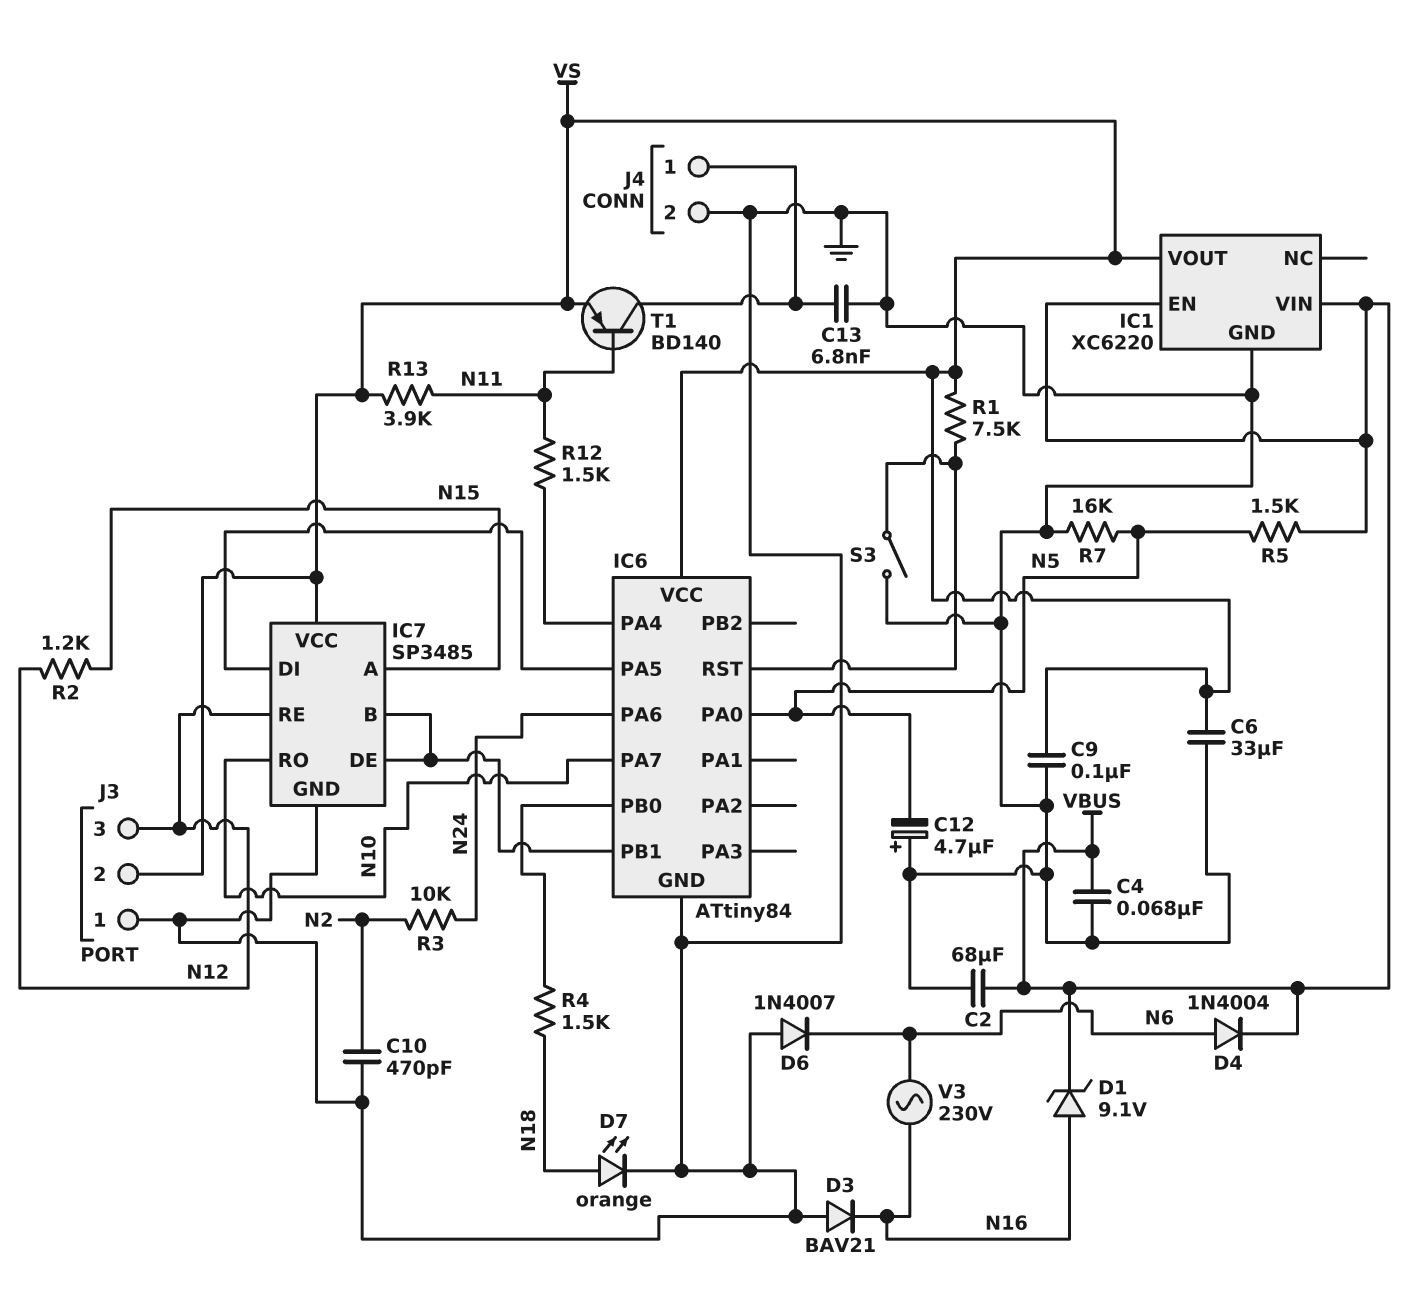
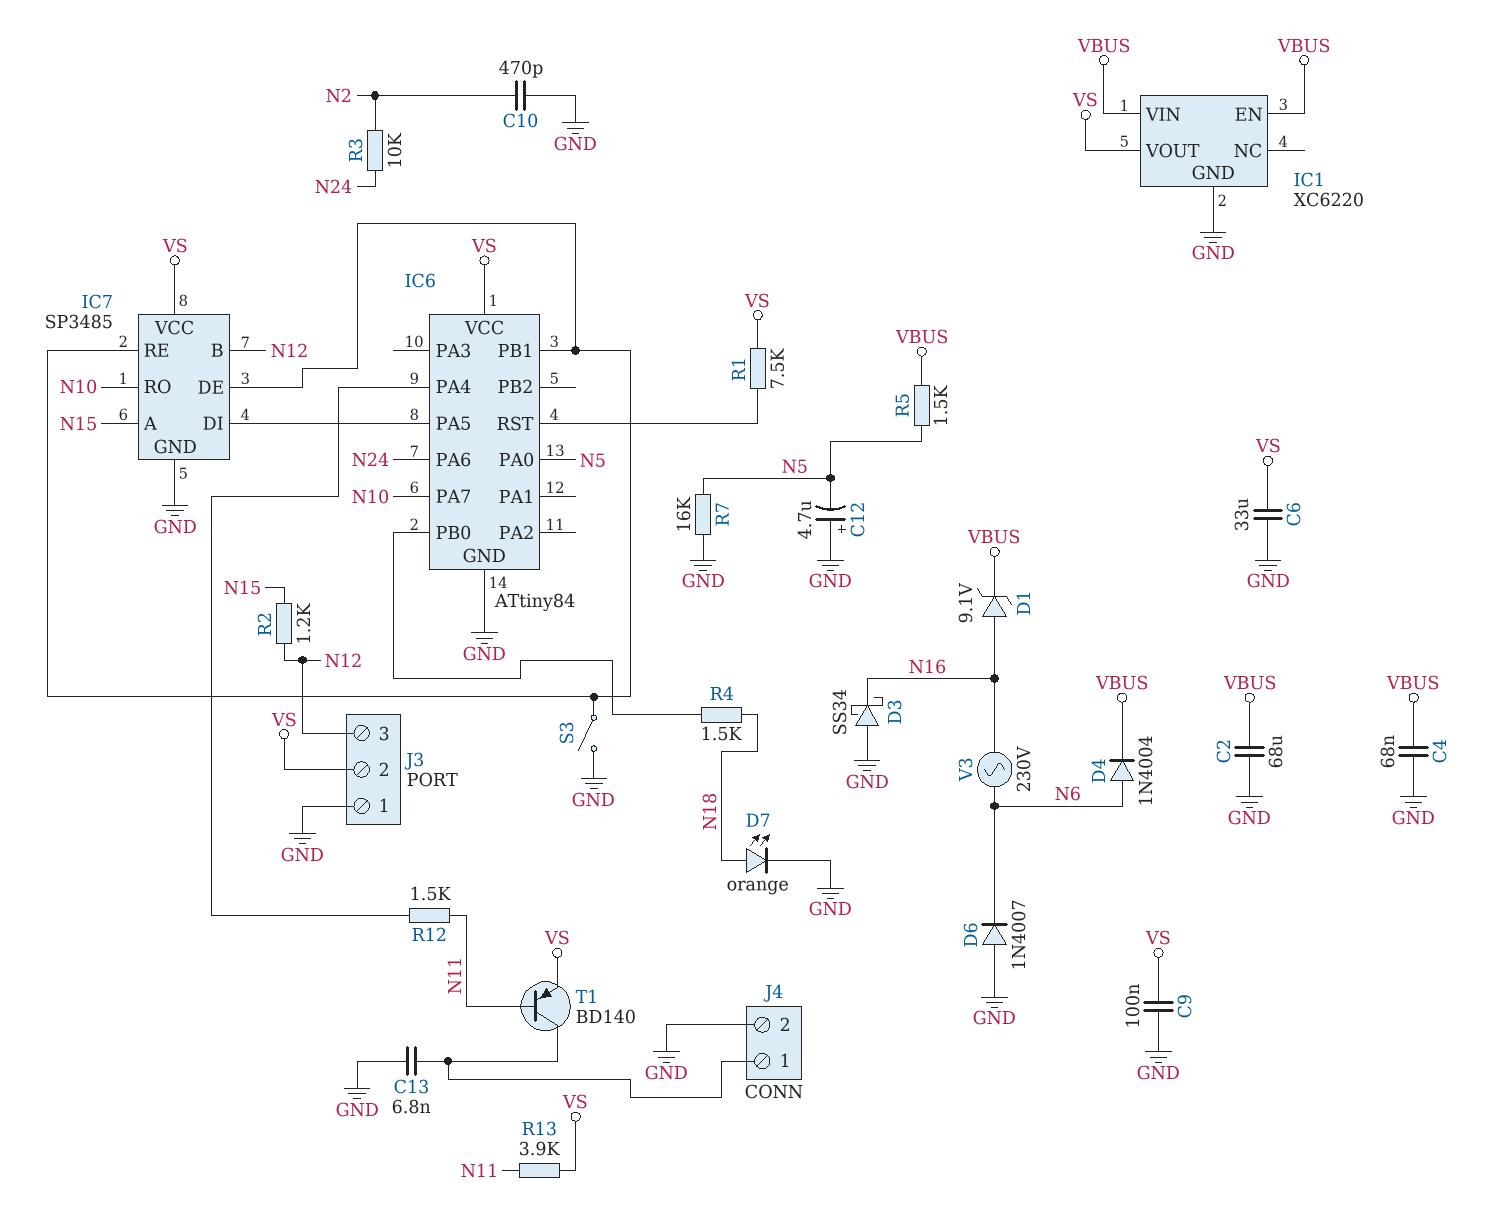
D3: diode BAV21 (A GND, K N16) -> schottky SS34 (A GND, K N16)
IC7 pin B: IC6/PB1 -> N12
IC7 pin RE: N12 -> IC6/PB1
S3: switch (GND, IC6/RST) -> switch (GND, IC6/PB1)

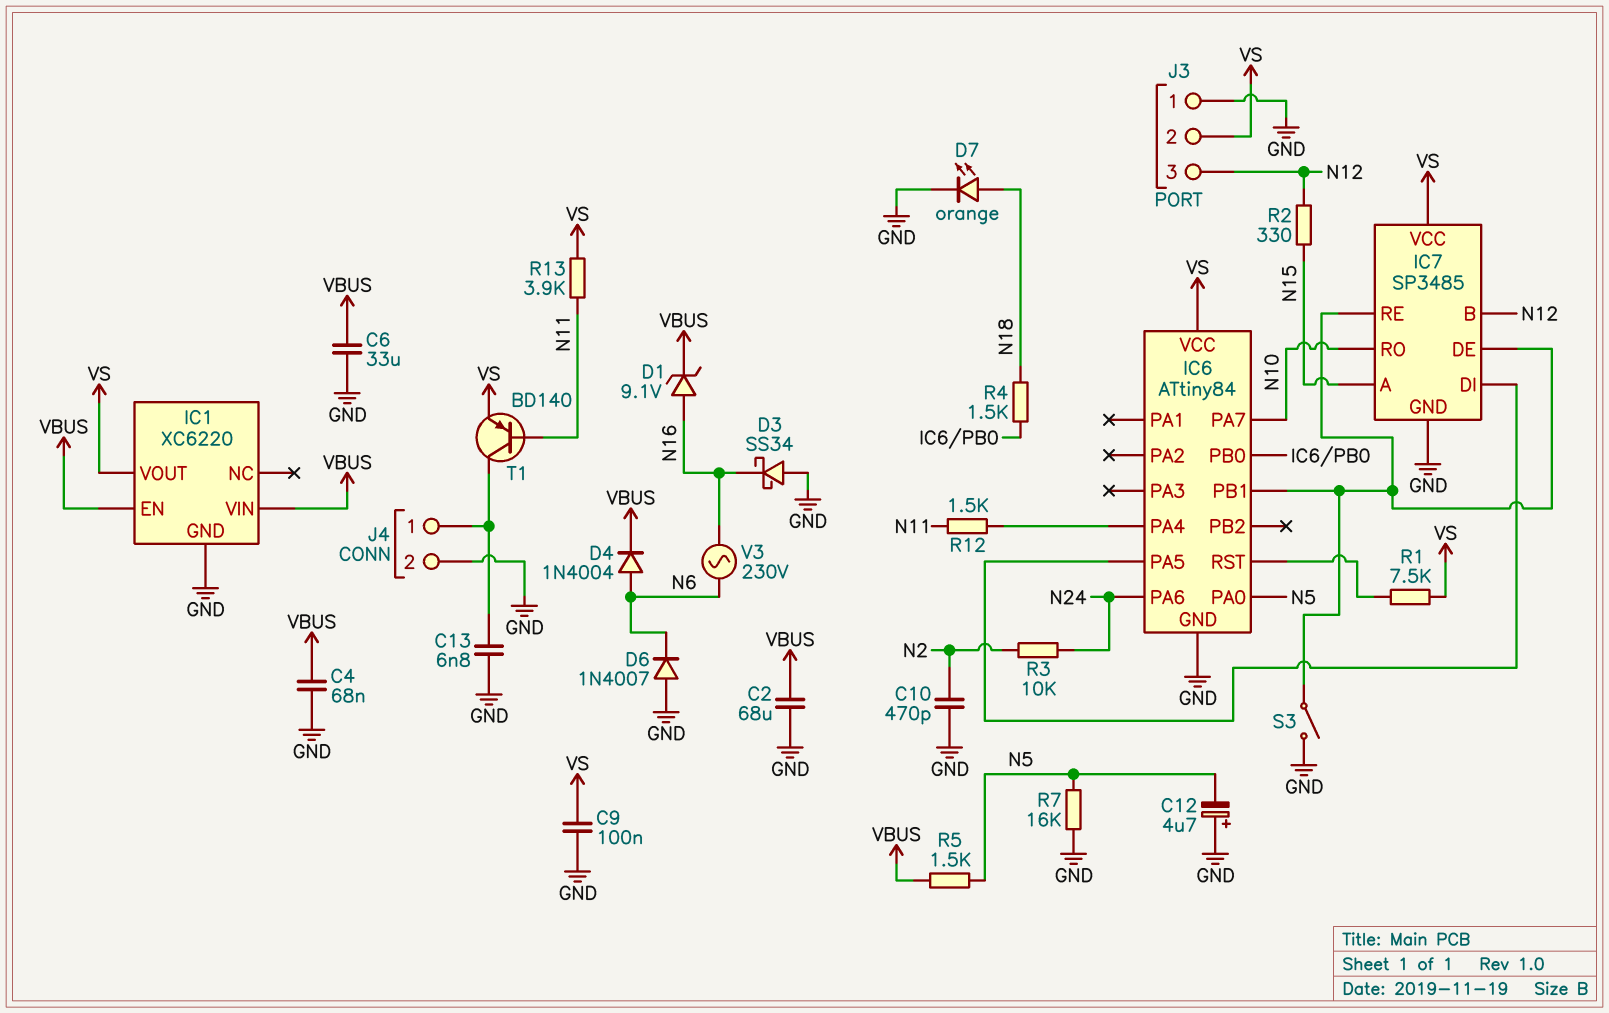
C6: 33uF (GND, VS) -> 33uF (GND, VBUS)
R2: 1.2k (N12, N15) -> 330 (N12, N15)

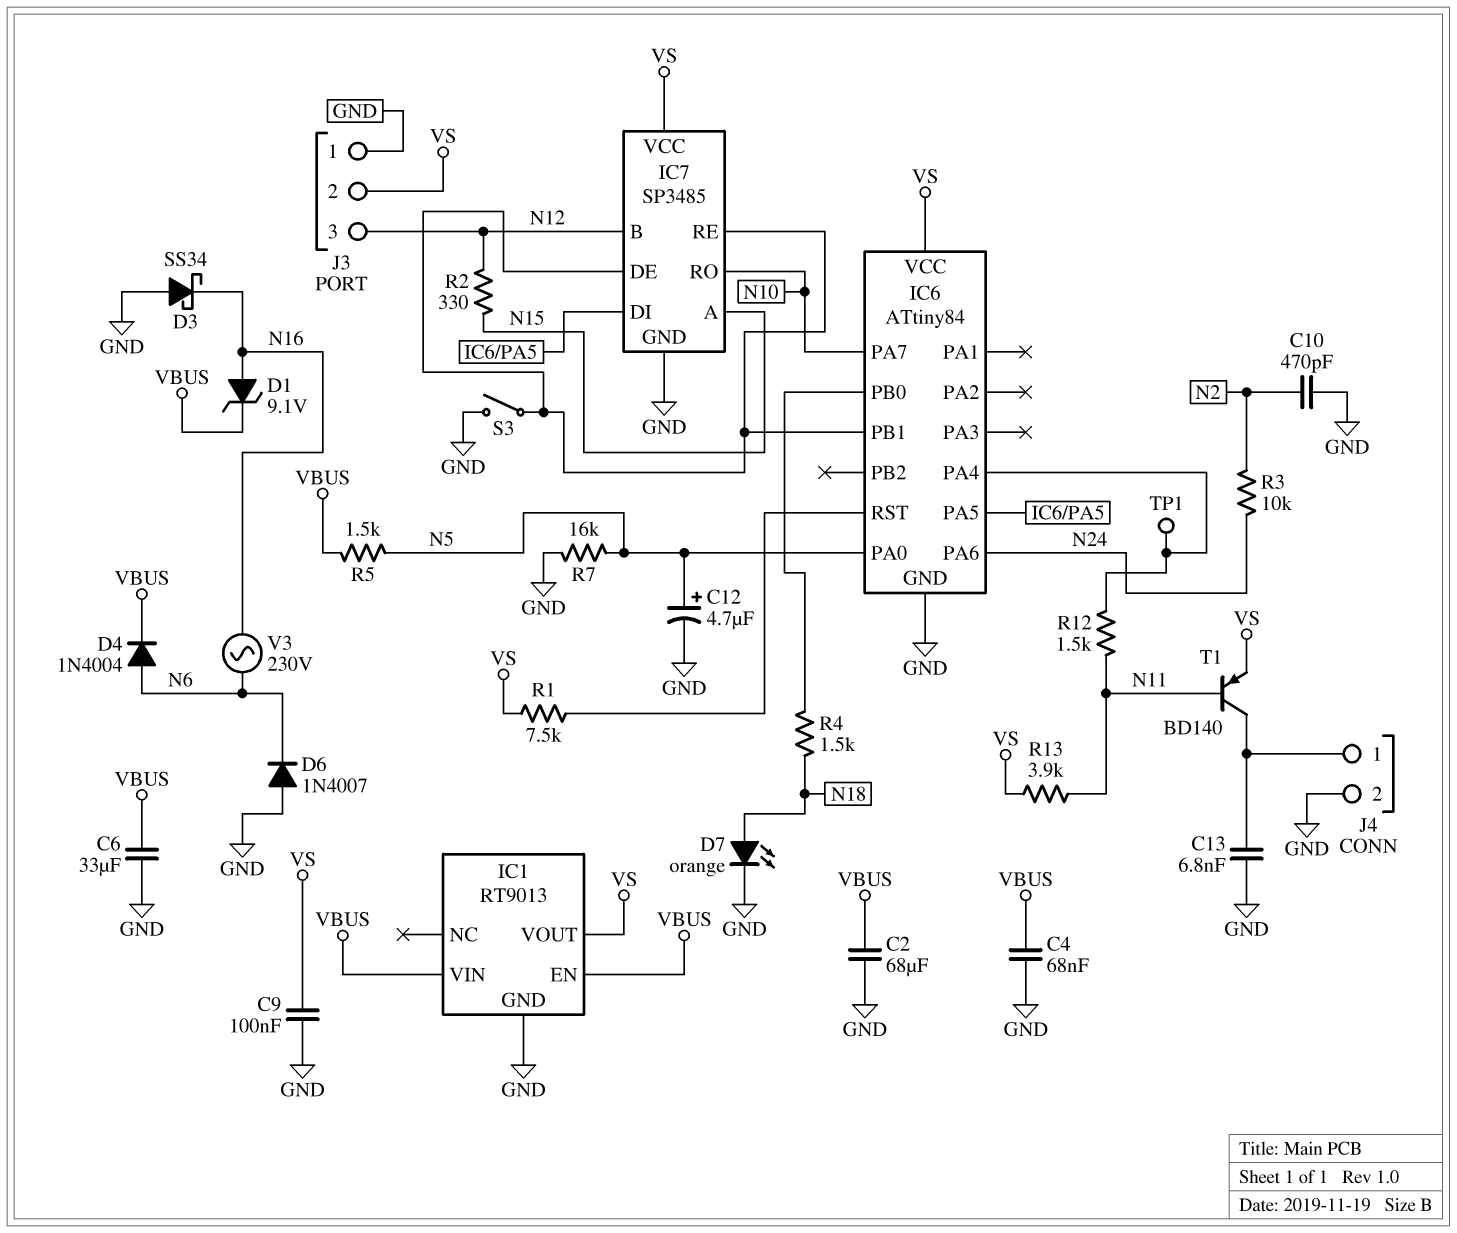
C12: 4.7uF (plus GND, minus N5) -> 4.7uF (plus N5, minus GND)
IC1: XC6220 -> RT9013
TP1: none -> test point (IC6/PA4)

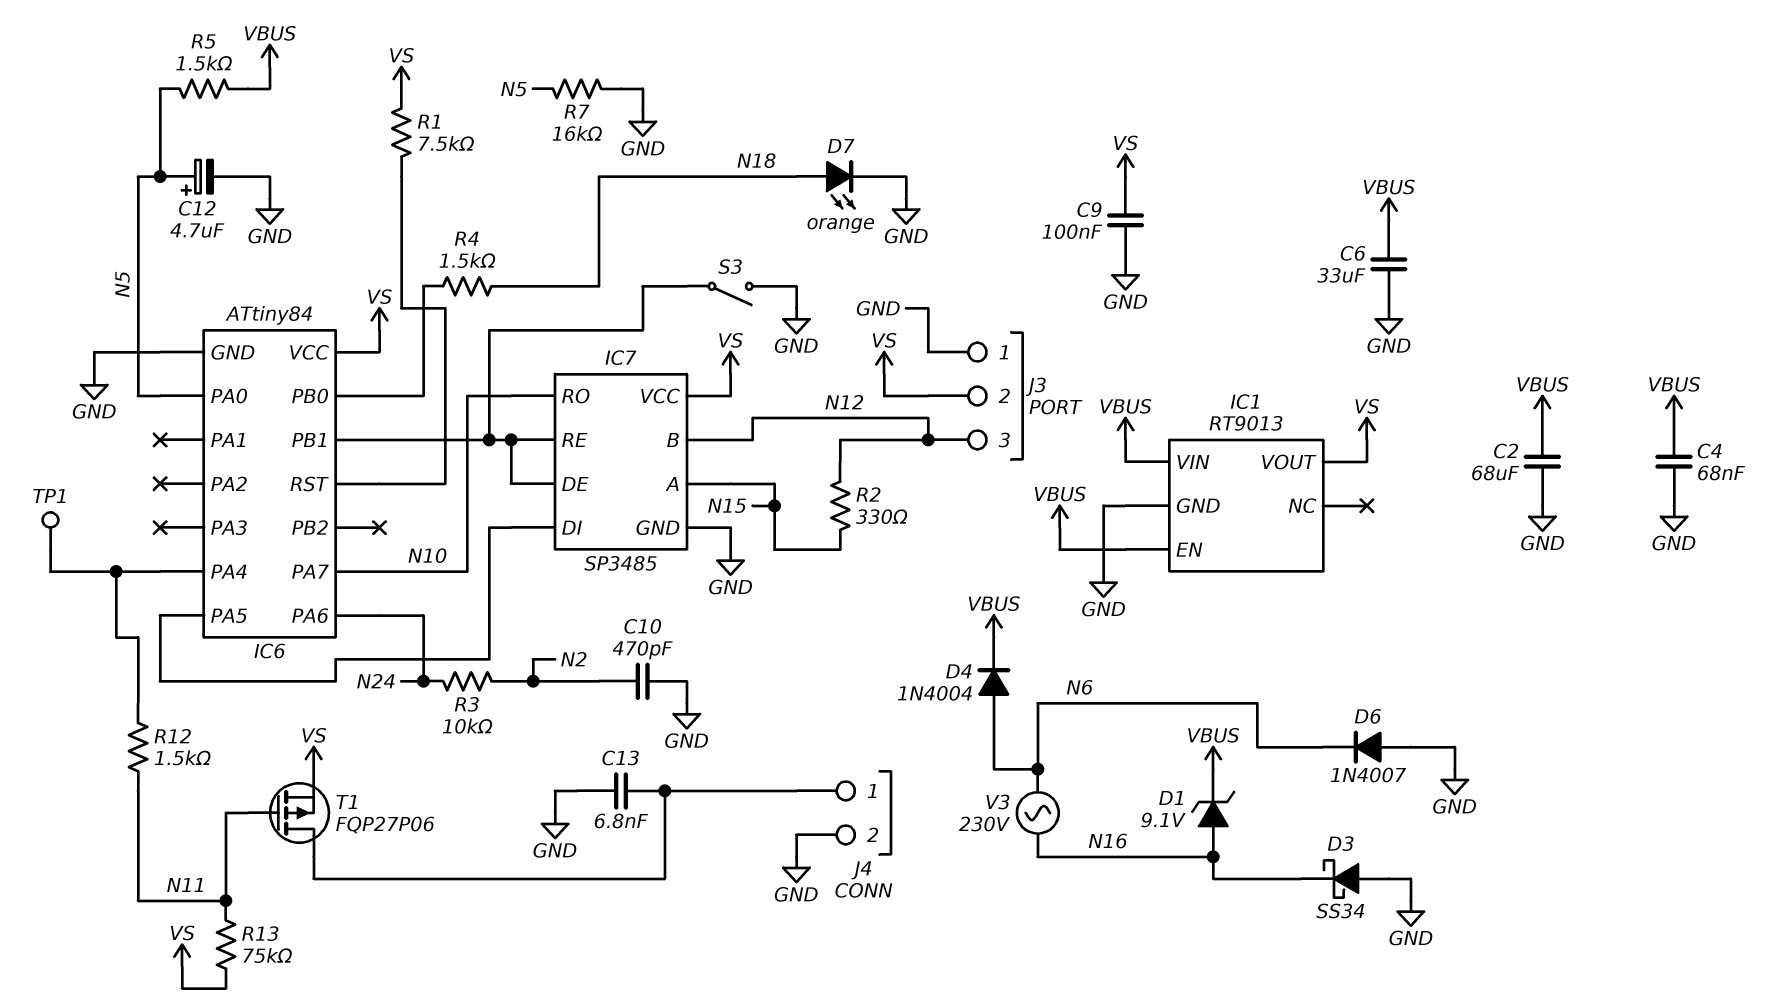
R13: 3.9k (N11, VS) -> 75k (N11, VS)
T1: PNP BD140 (B N11, C J4/1, E VS) -> PMOS FQP27P06 (G N11, D J4/1, S VS)

